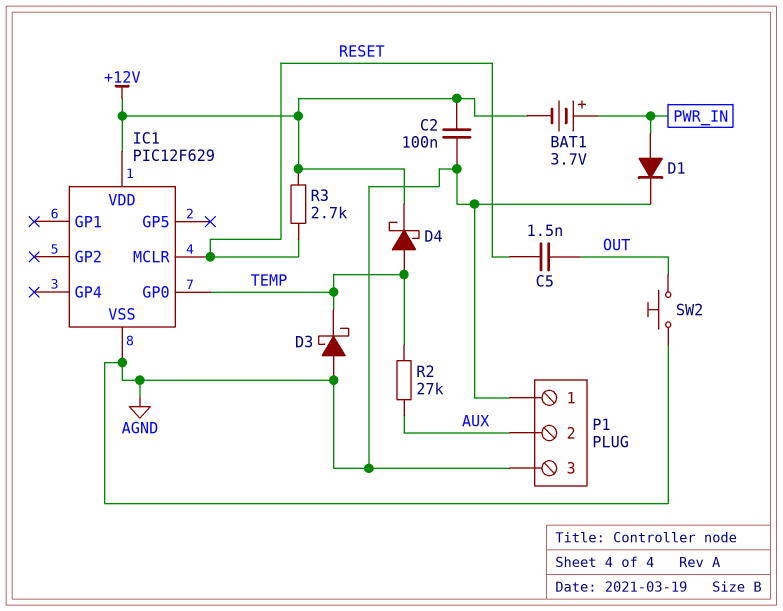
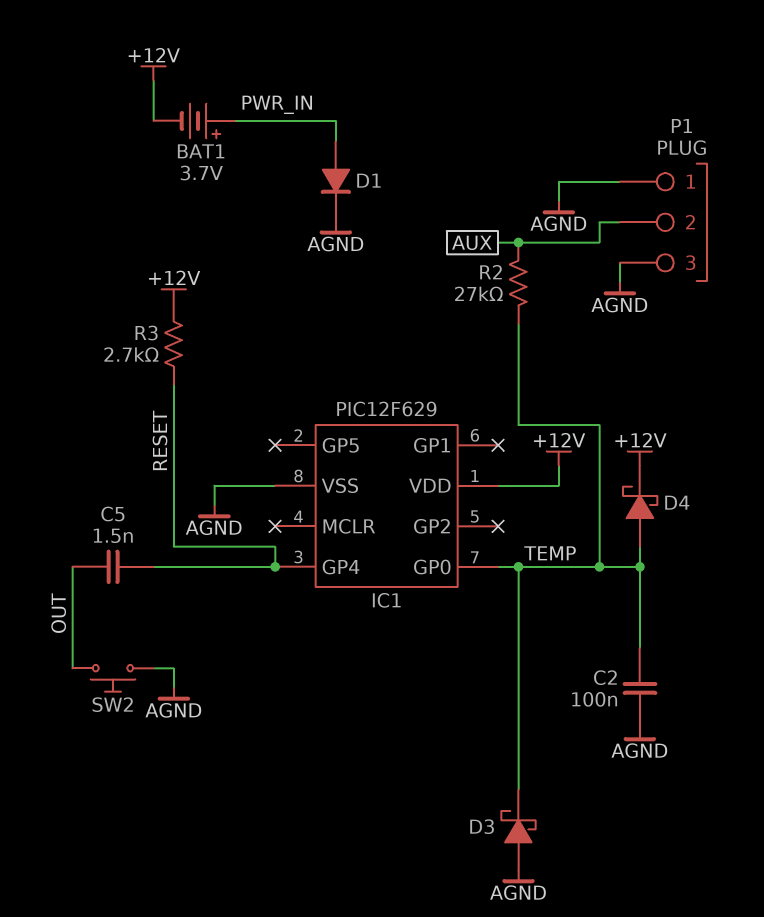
C2: 100nF (+12V, AGND) -> 100nF (AGND, TEMP)
IC1 pin GP4: none -> RESET
IC1 pin MCLR: RESET -> none

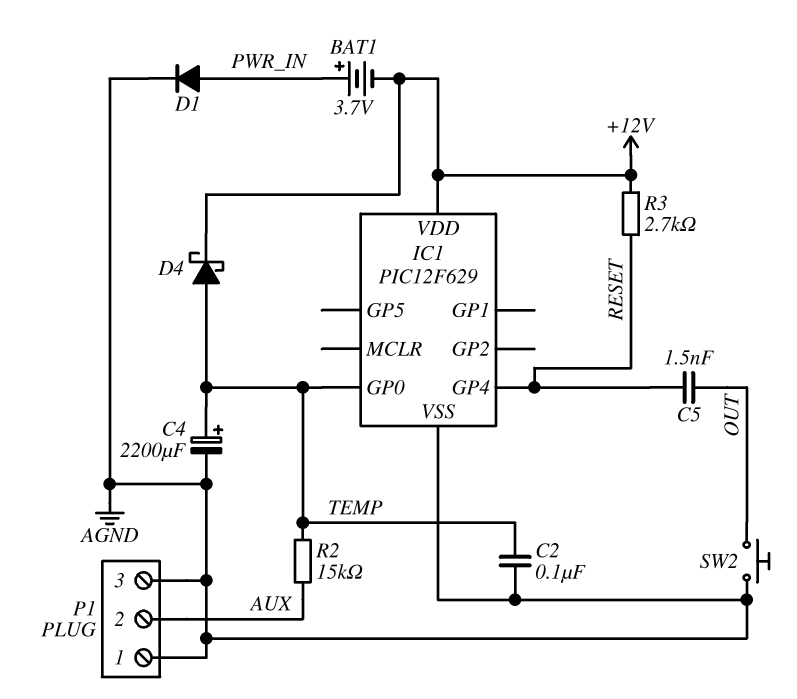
C4: none -> 2200uF (plus TEMP, minus AGND)
D3: schottky (A AGND, K TEMP) -> none
R2: 27k (AUX, TEMP) -> 15k (AUX, TEMP)

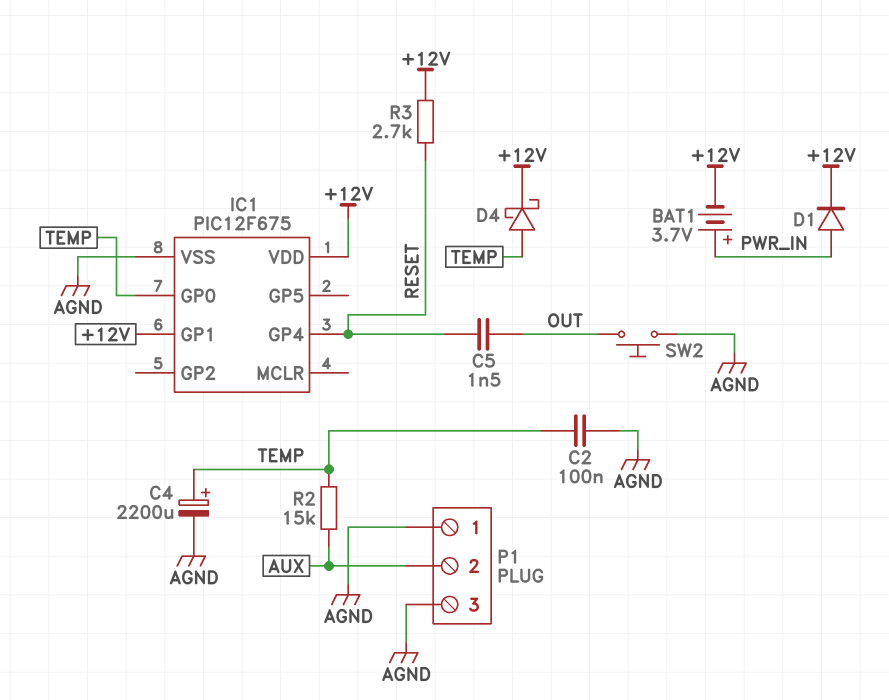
D1: diode (A PWR_IN, K AGND) -> diode (A PWR_IN, K +12V)
IC1: PIC12F629 -> PIC12F675
IC1 pin GP1: none -> +12V

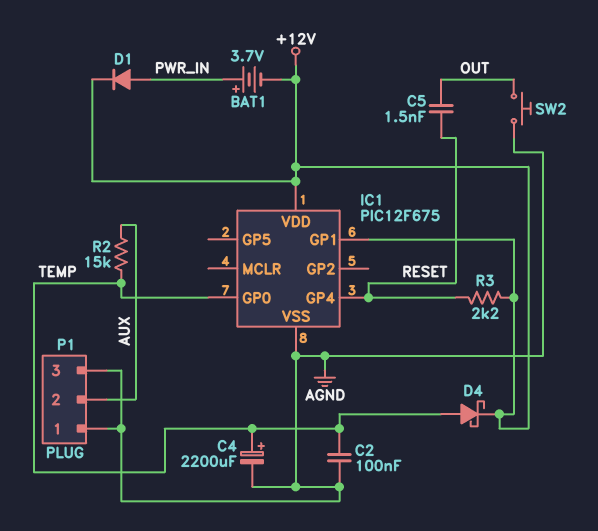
R3: 2.7k (+12V, RESET) -> 2.2k (+12V, RESET)

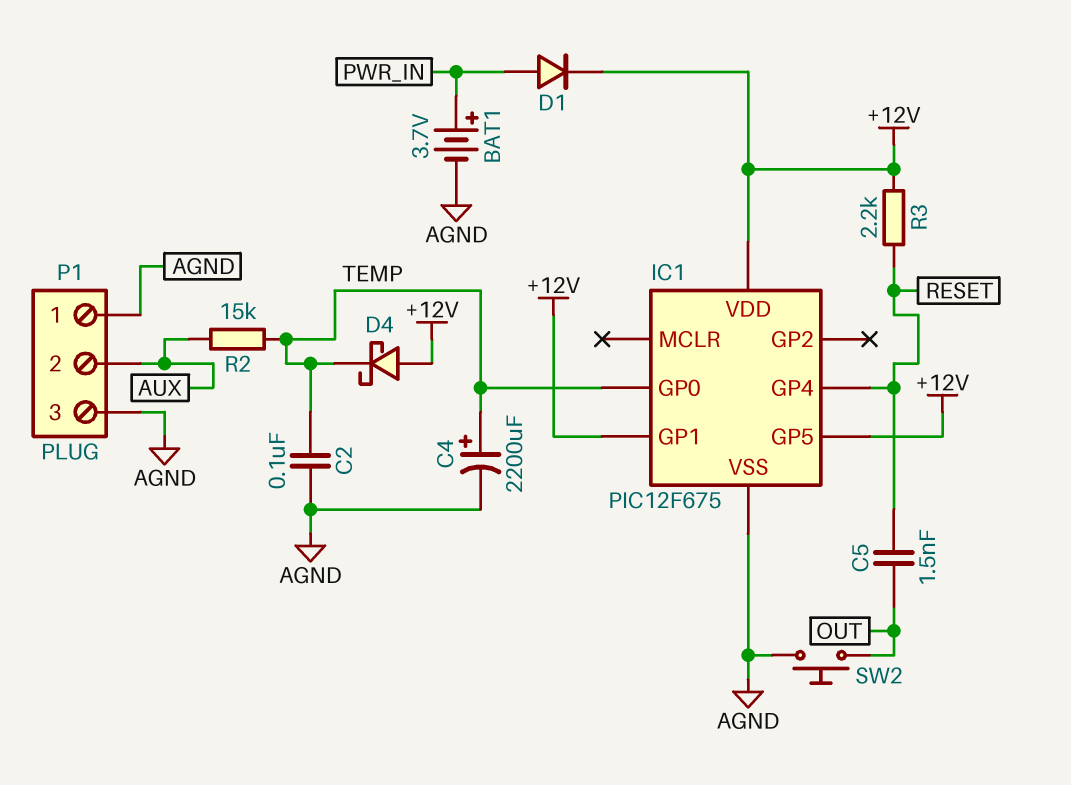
BAT1: 3.7V (plus PWR_IN, minus +12V) -> 3.7V (plus PWR_IN, minus AGND)
D4: schottky (A TEMP, K +12V) -> schottky (A +12V, K TEMP)
IC1 pin GP5: none -> +12V

